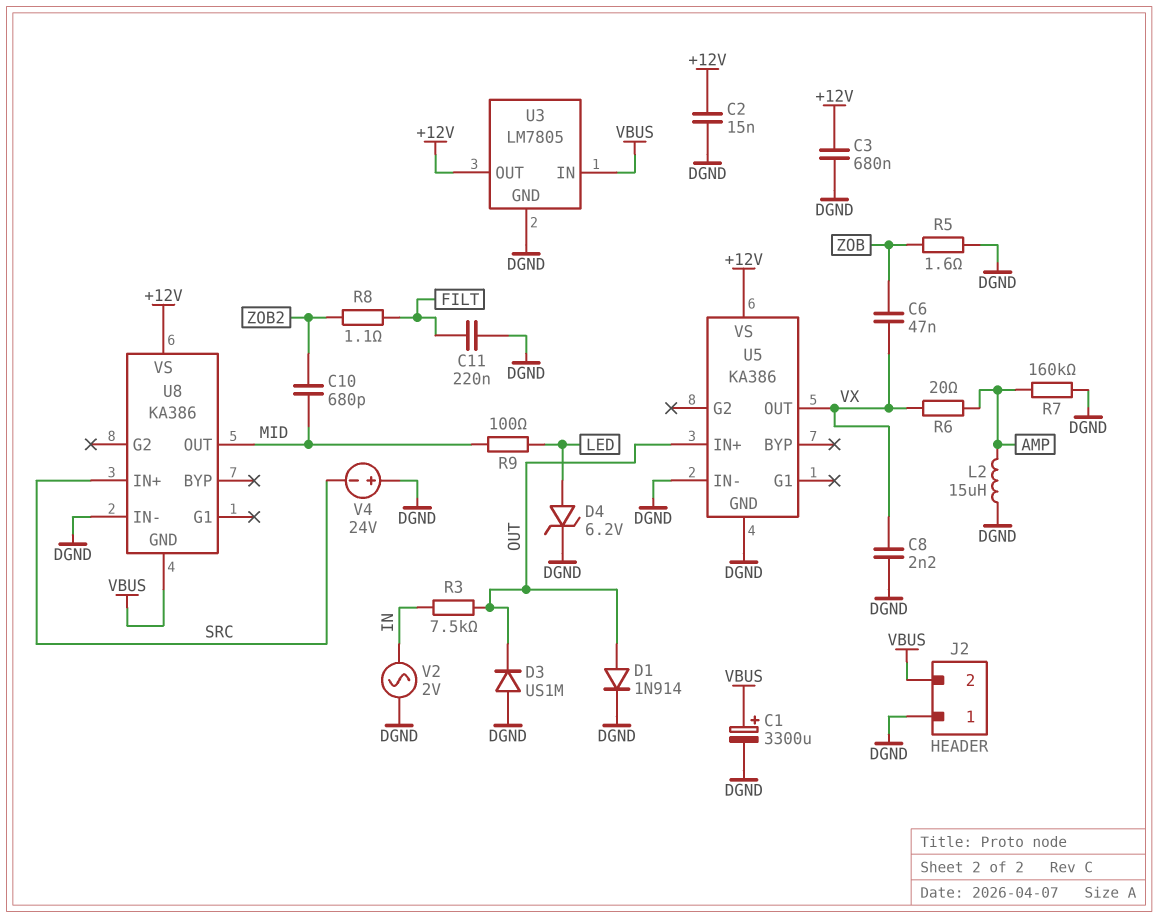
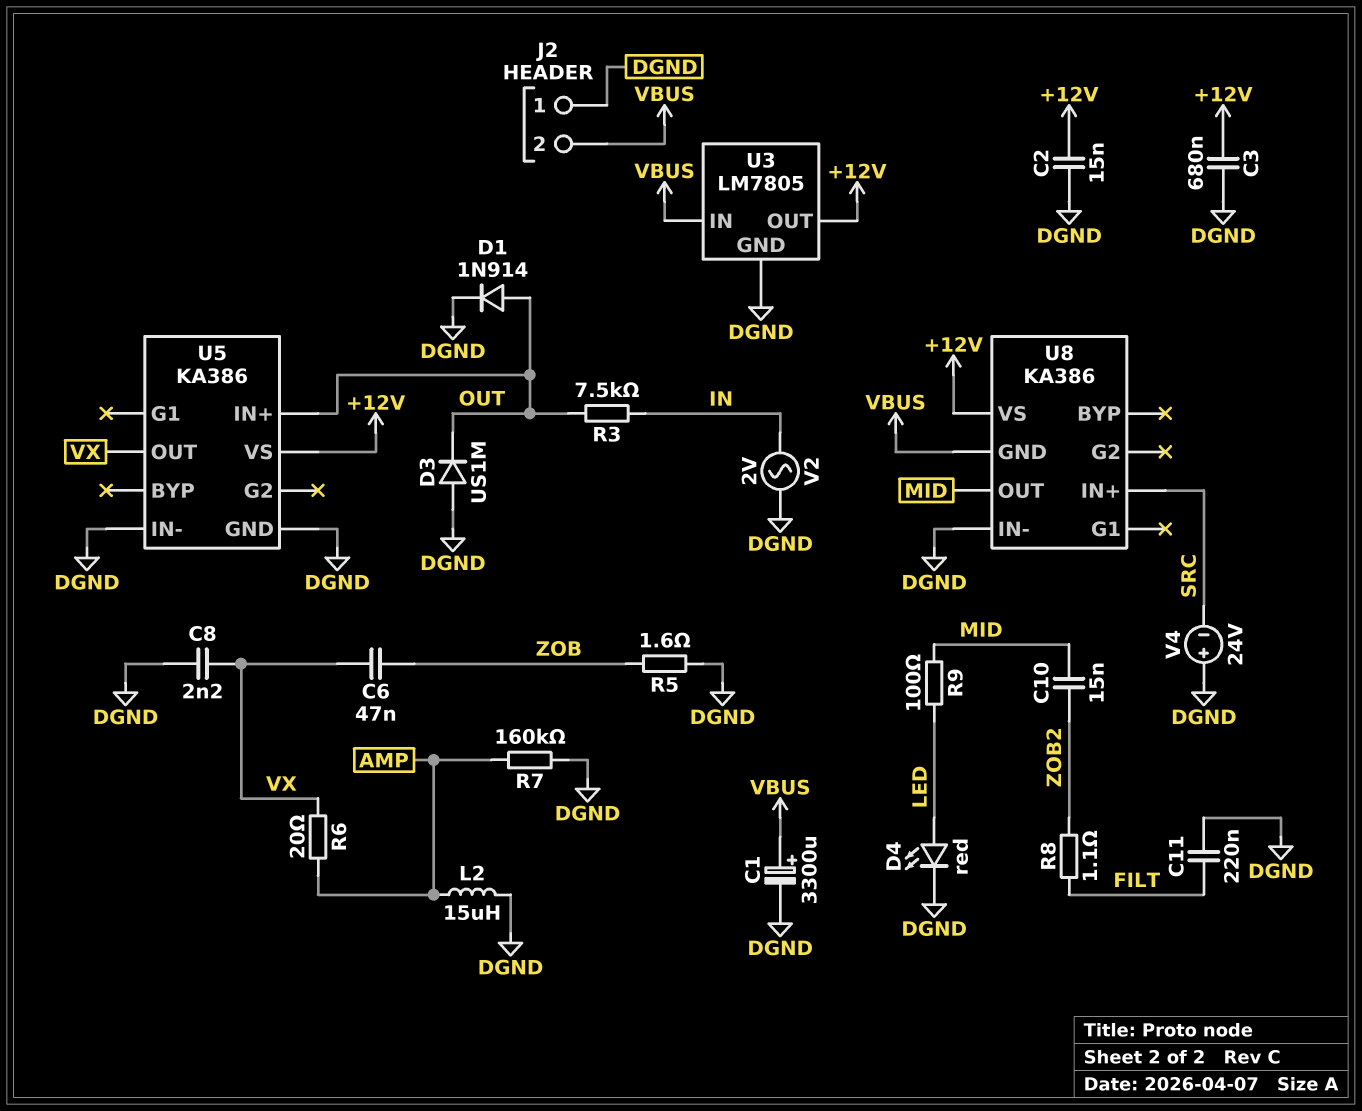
C10: 680pF (MID, ZOB2) -> 15nF (MID, ZOB2)
D4: zener 6.2V (A LED, K DGND) -> LED red (A LED, K DGND)

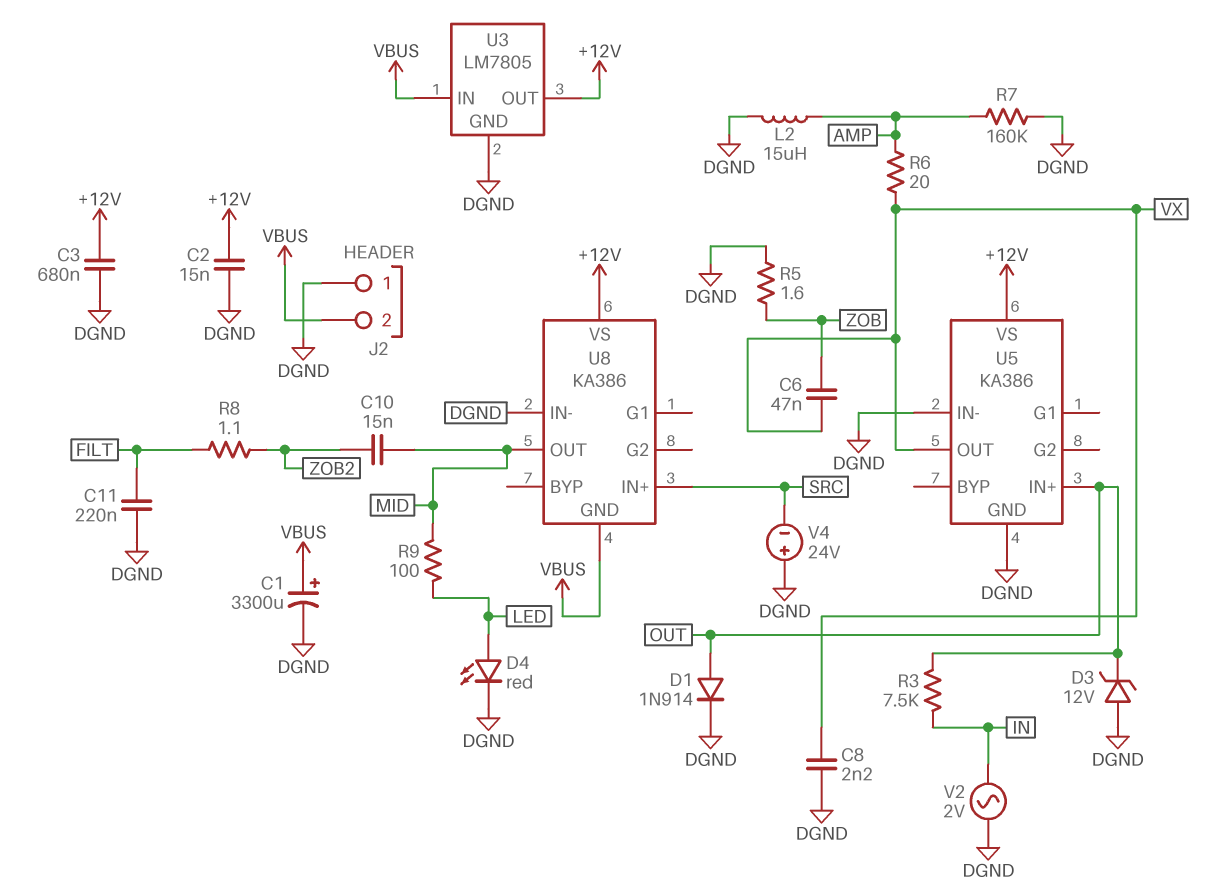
D3: diode US1M (A DGND, K OUT) -> zener 12V (A DGND, K OUT)

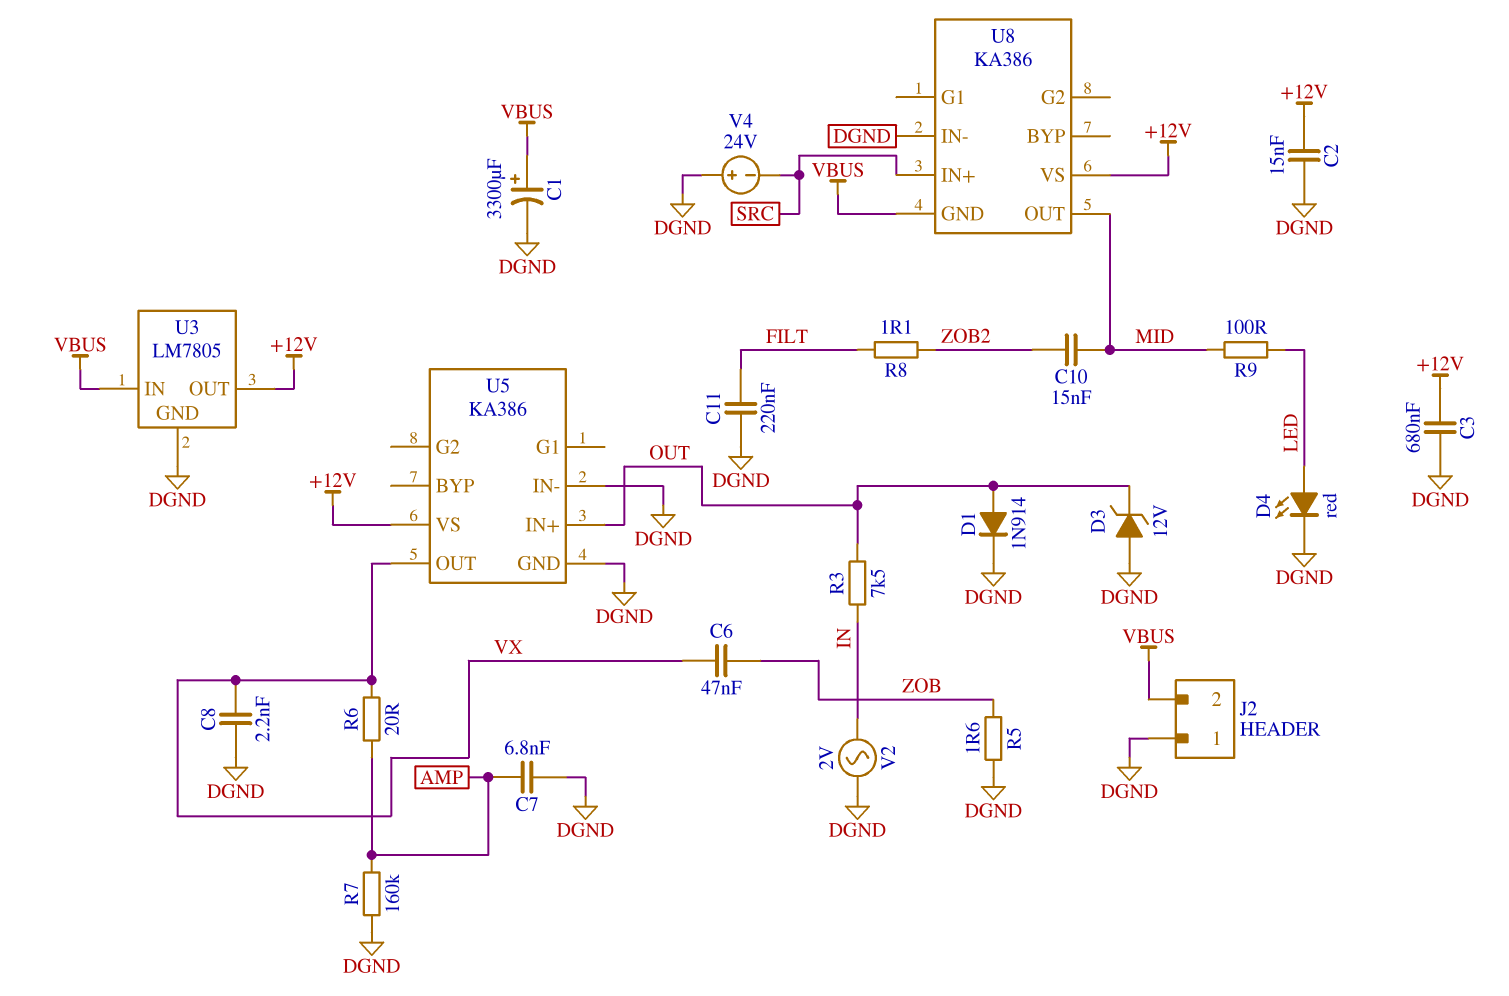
C7: none -> 6.8nF (AMP, DGND)
L2: 15uH (AMP, DGND) -> none

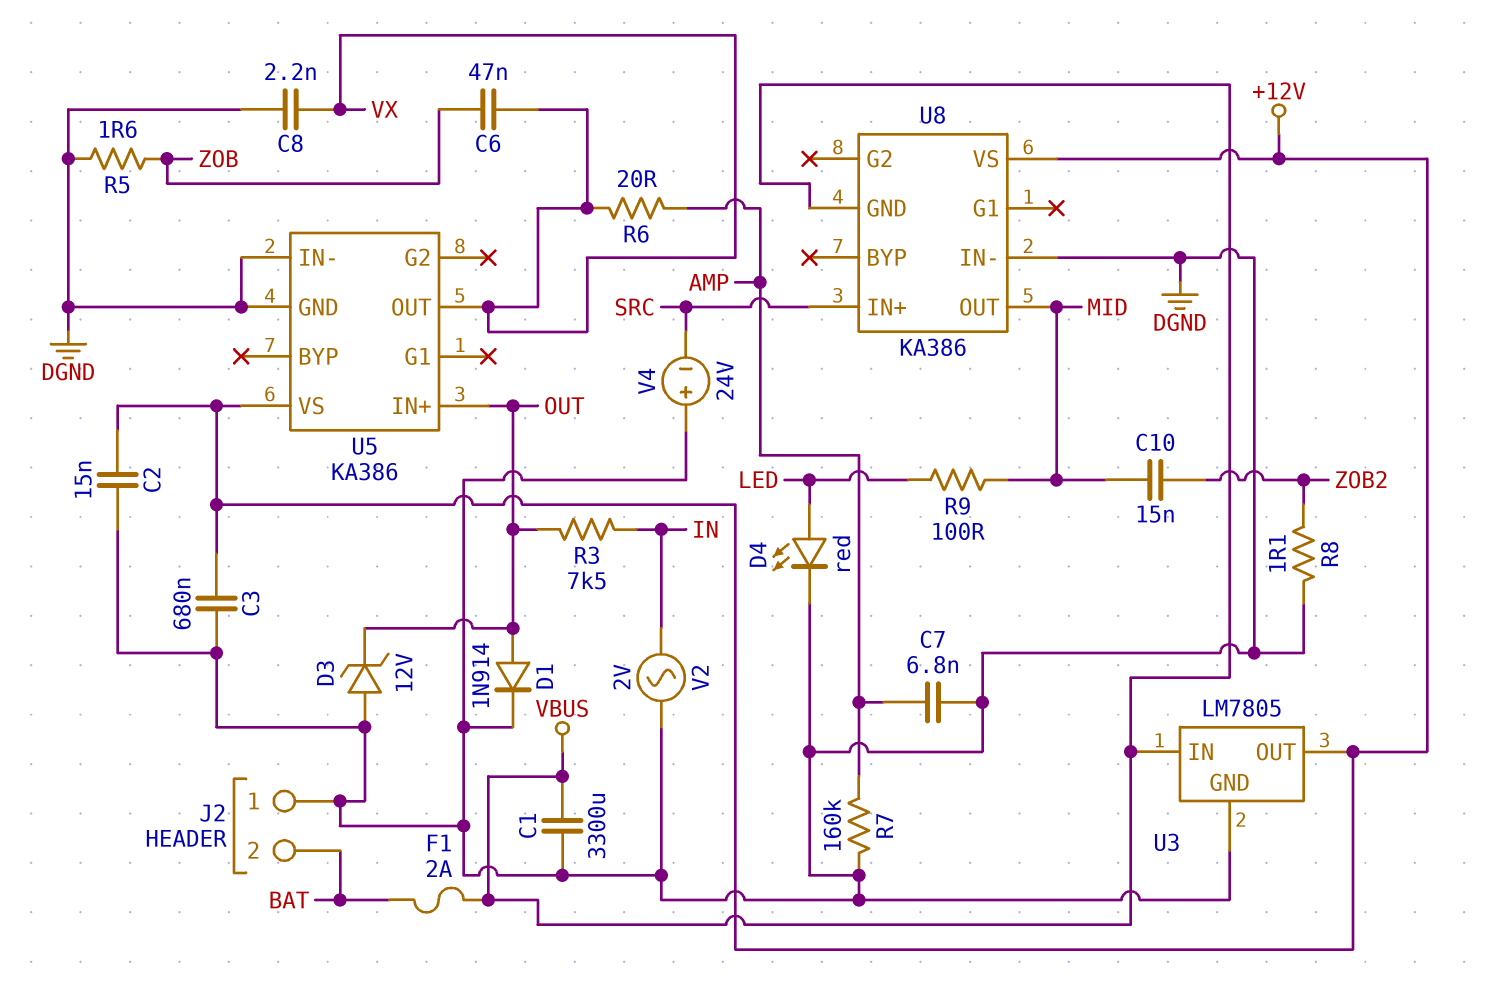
C1: 3300uF (plus VBUS, minus DGND) -> 3300uF (DGND, VBUS)
C11: 220nF (DGND, FILT) -> none
F1: none -> 2A (BAT, VBUS)
J2 pin 2: VBUS -> BAT
R8: 1.1 (FILT, ZOB2) -> 1.1 (DGND, ZOB2)

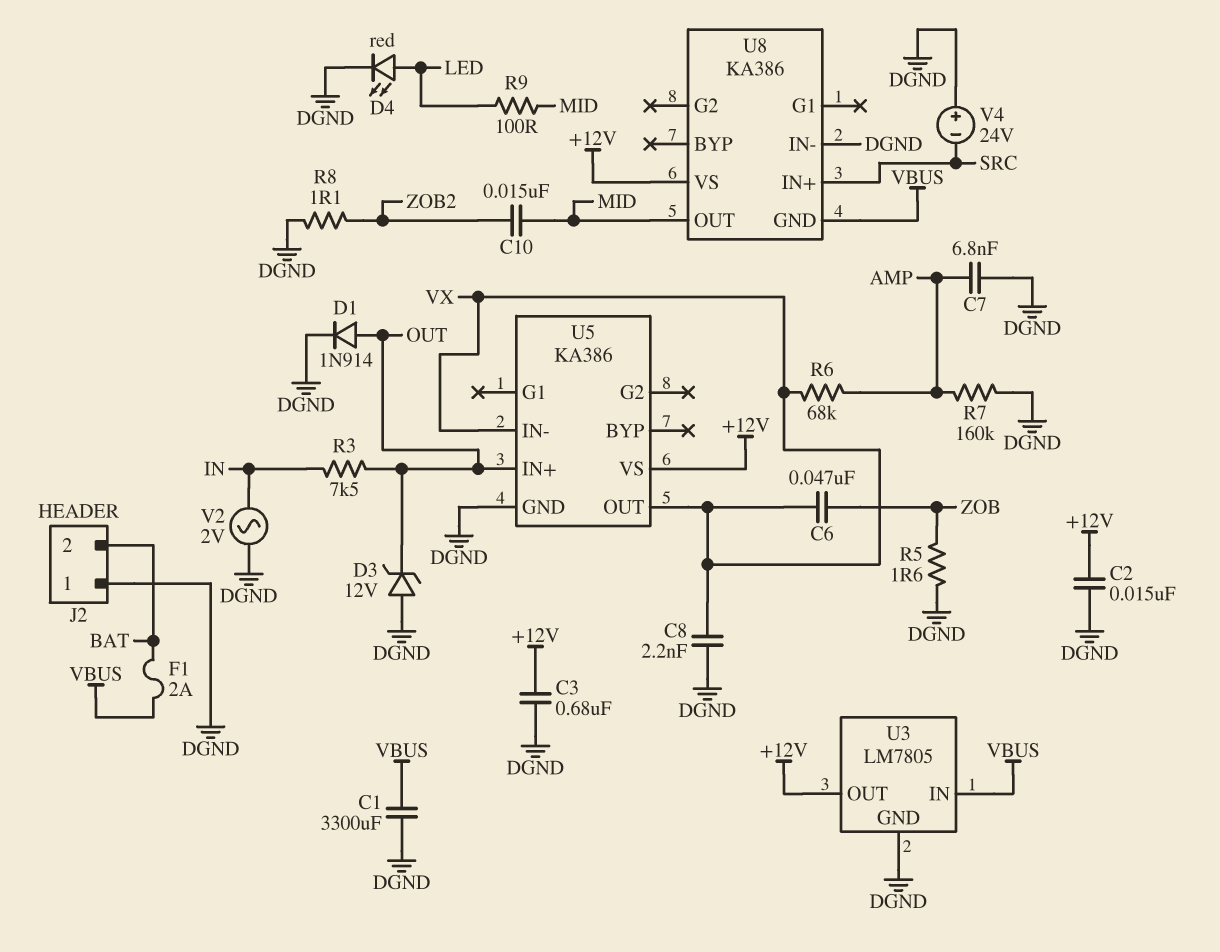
R6: 20 (AMP, VX) -> 68k (AMP, VX)
U5 pin IN-: DGND -> VX

